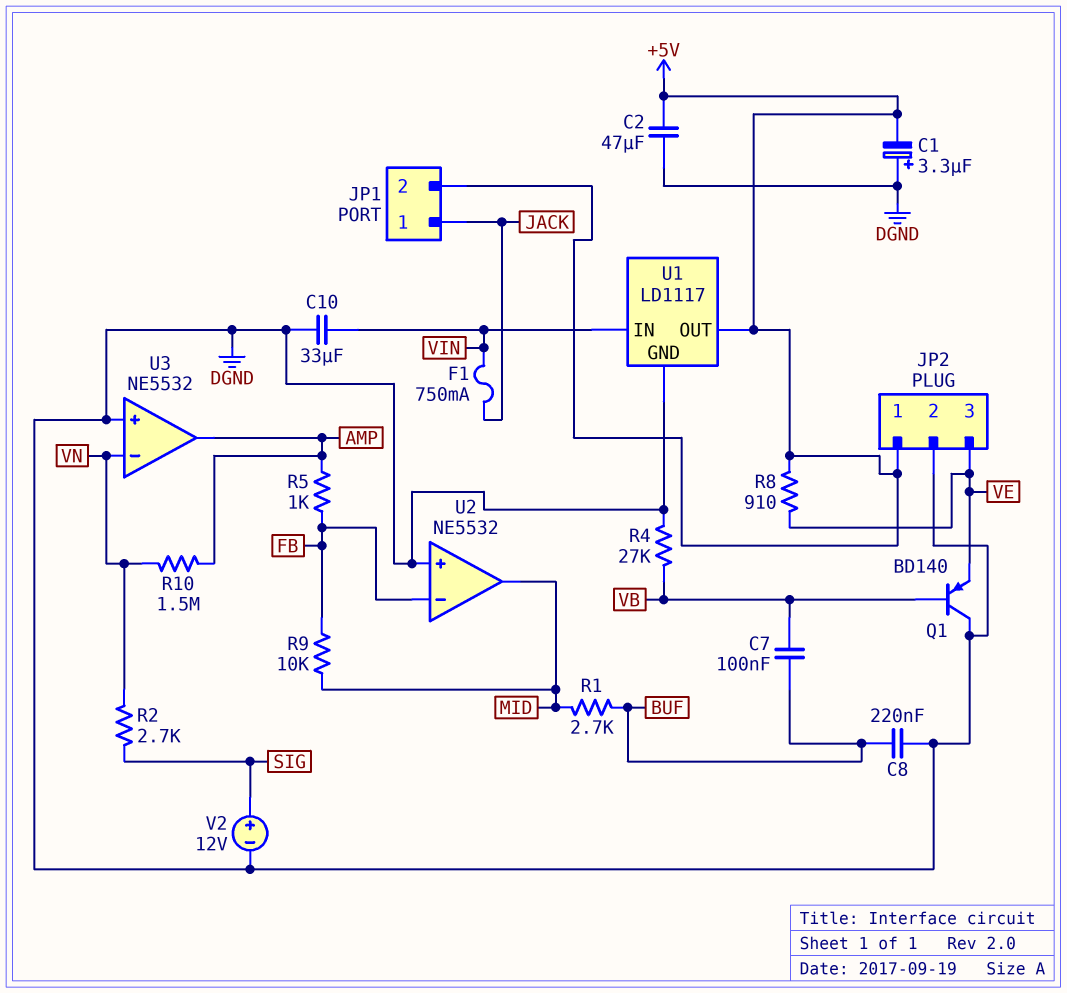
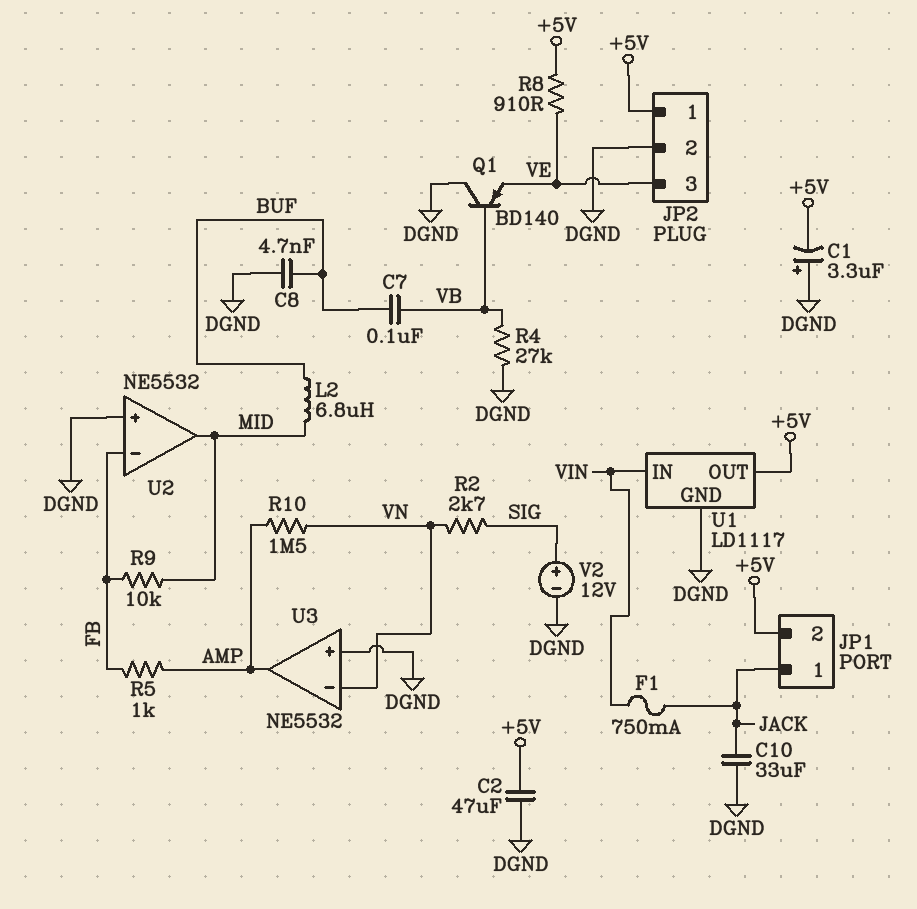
C8: 220nF (BUF, DGND) -> 4.7nF (BUF, DGND)
C10: 33uF (DGND, VIN) -> 33uF (DGND, JACK)
L2: none -> 6.8uH (BUF, MID)
R1: 2.7k (BUF, MID) -> none

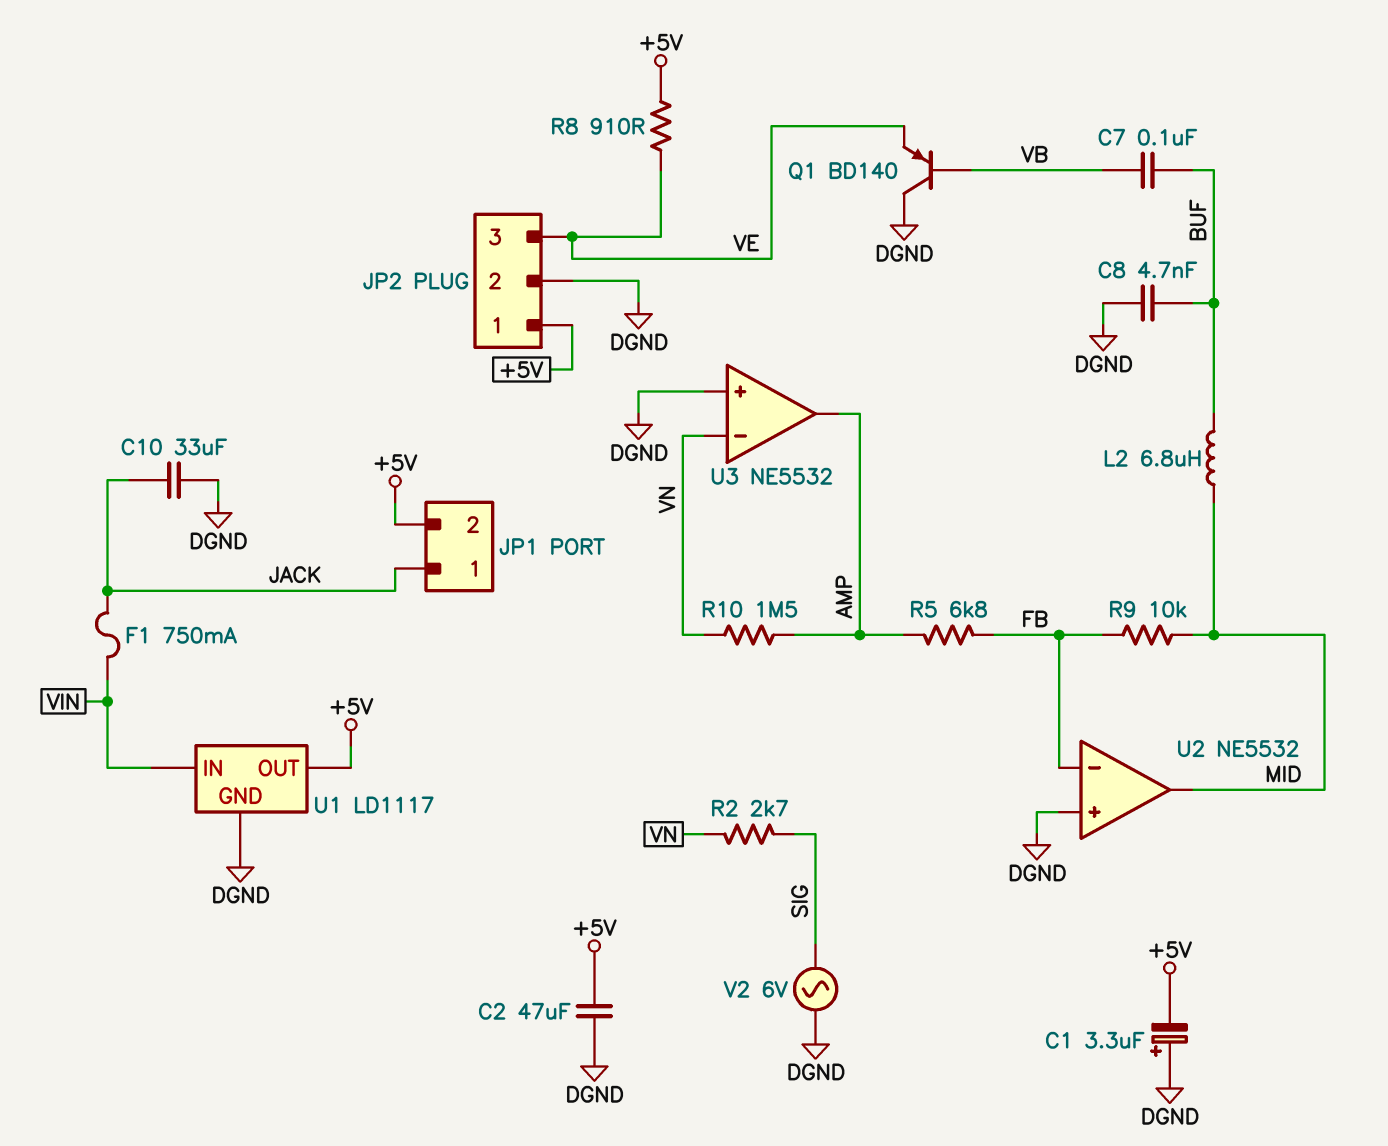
R4: 27k (DGND, VB) -> none
R5: 1k (AMP, FB) -> 6.8k (AMP, FB)
V2: 12V (plus SIG, minus DGND) -> AC 6V (DGND, SIG)

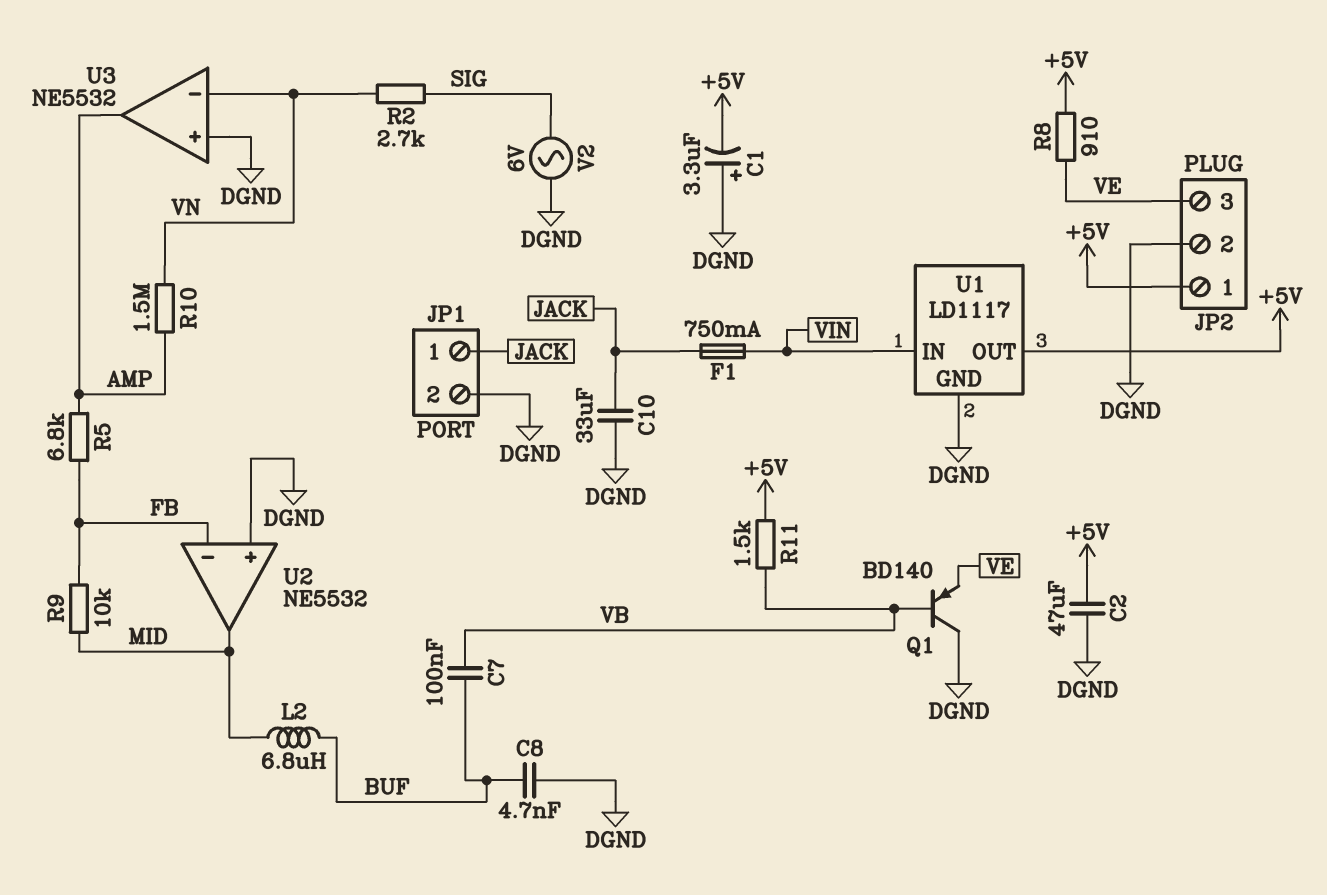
JP1 pin 2: +5V -> DGND
R11: none -> 1.5k (+5V, VB)

